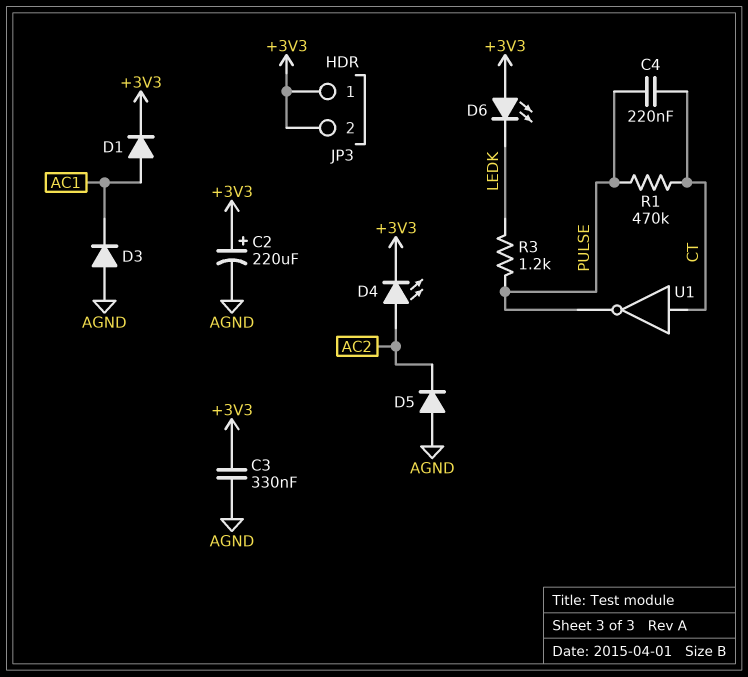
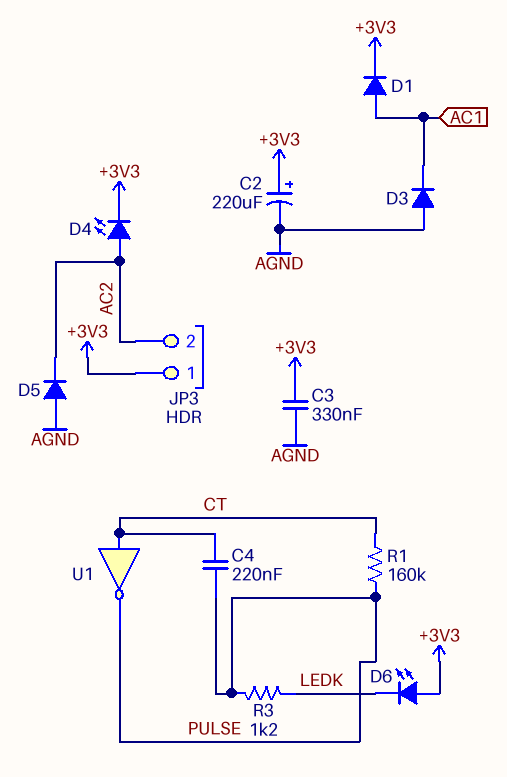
JP3 pin 2: +3V3 -> AC2
R1: 470k (CT, PULSE) -> 160k (CT, PULSE)

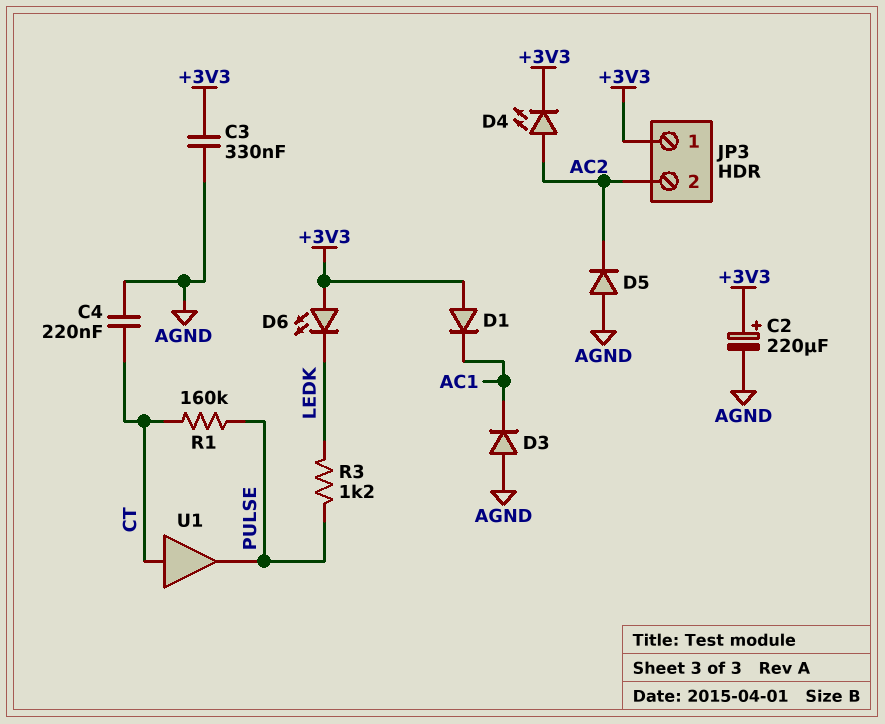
C4: 220nF (CT, PULSE) -> 220nF (AGND, CT)
D1: diode (A AC1, K +3V3) -> diode (A +3V3, K AC1)
U1: NOT (in CT, out PULSE) -> buffer (in CT, out PULSE)

